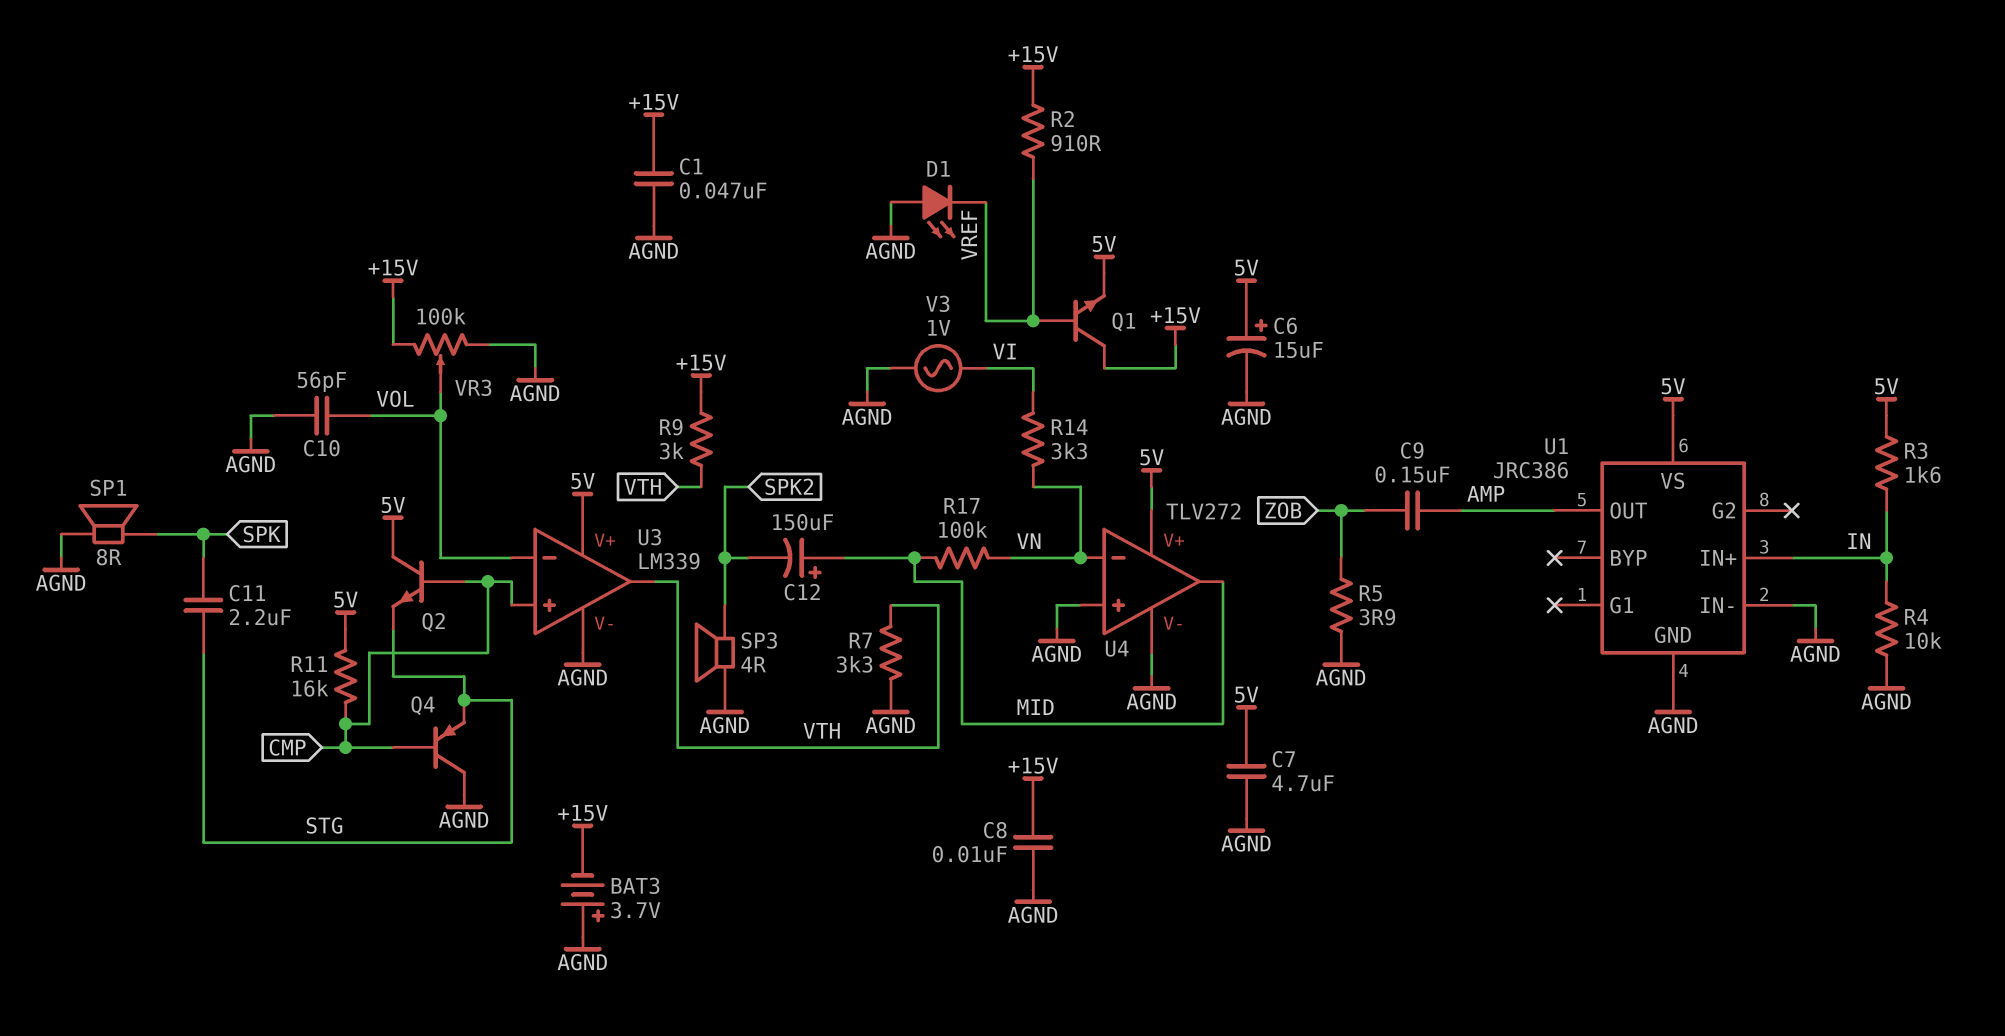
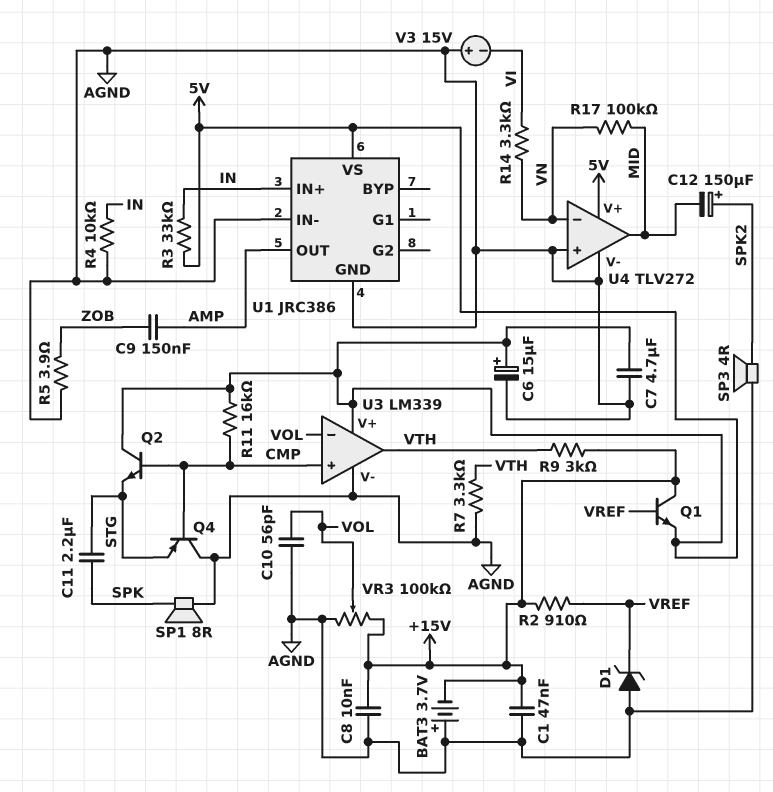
C12: 150uF (plus MID, minus SPK2) -> 150uF (plus SPK2, minus MID)
D1: LED (A AGND, K VREF) -> zener (A AGND, K VREF)
R3: 1.6k (5V, IN) -> 33k (5V, IN)
V3: AC 1V (AGND, VI) -> 15V (plus AGND, minus VI)

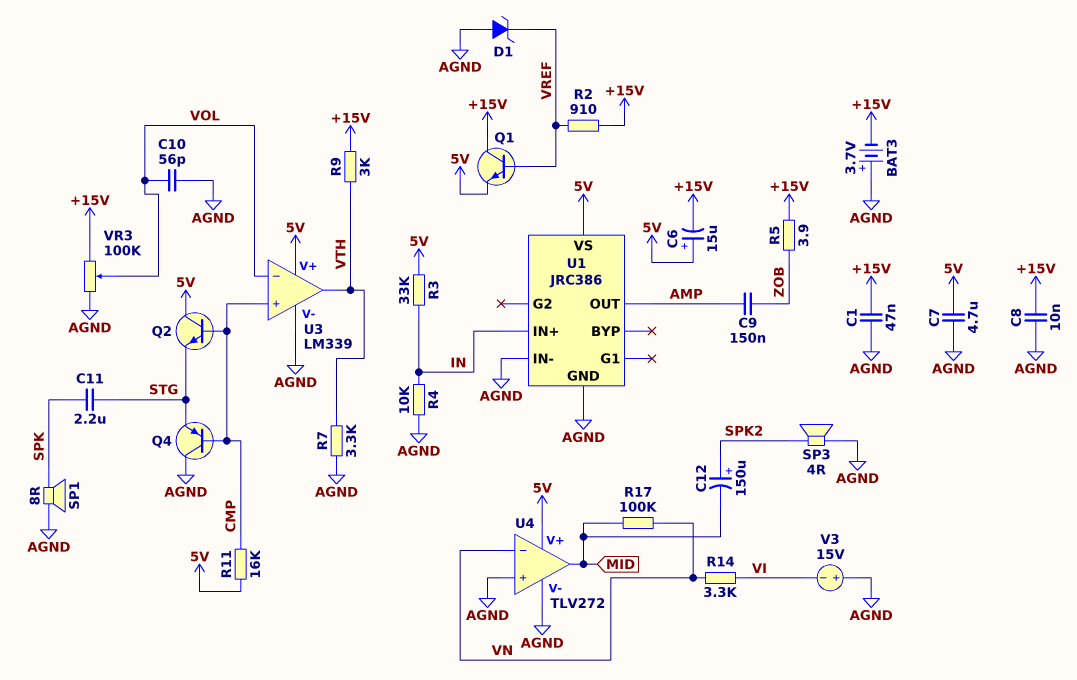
C6: 15uF (plus 5V, minus AGND) -> 15uF (plus 5V, minus +15V)
R5: 3.9 (AGND, ZOB) -> 3.9 (+15V, ZOB)

